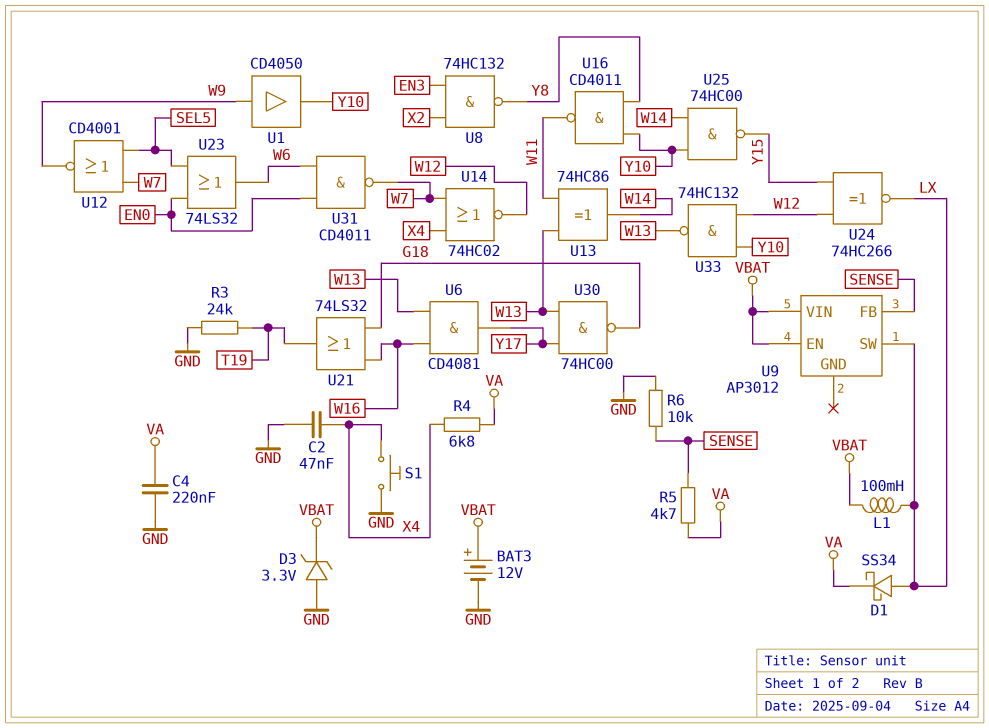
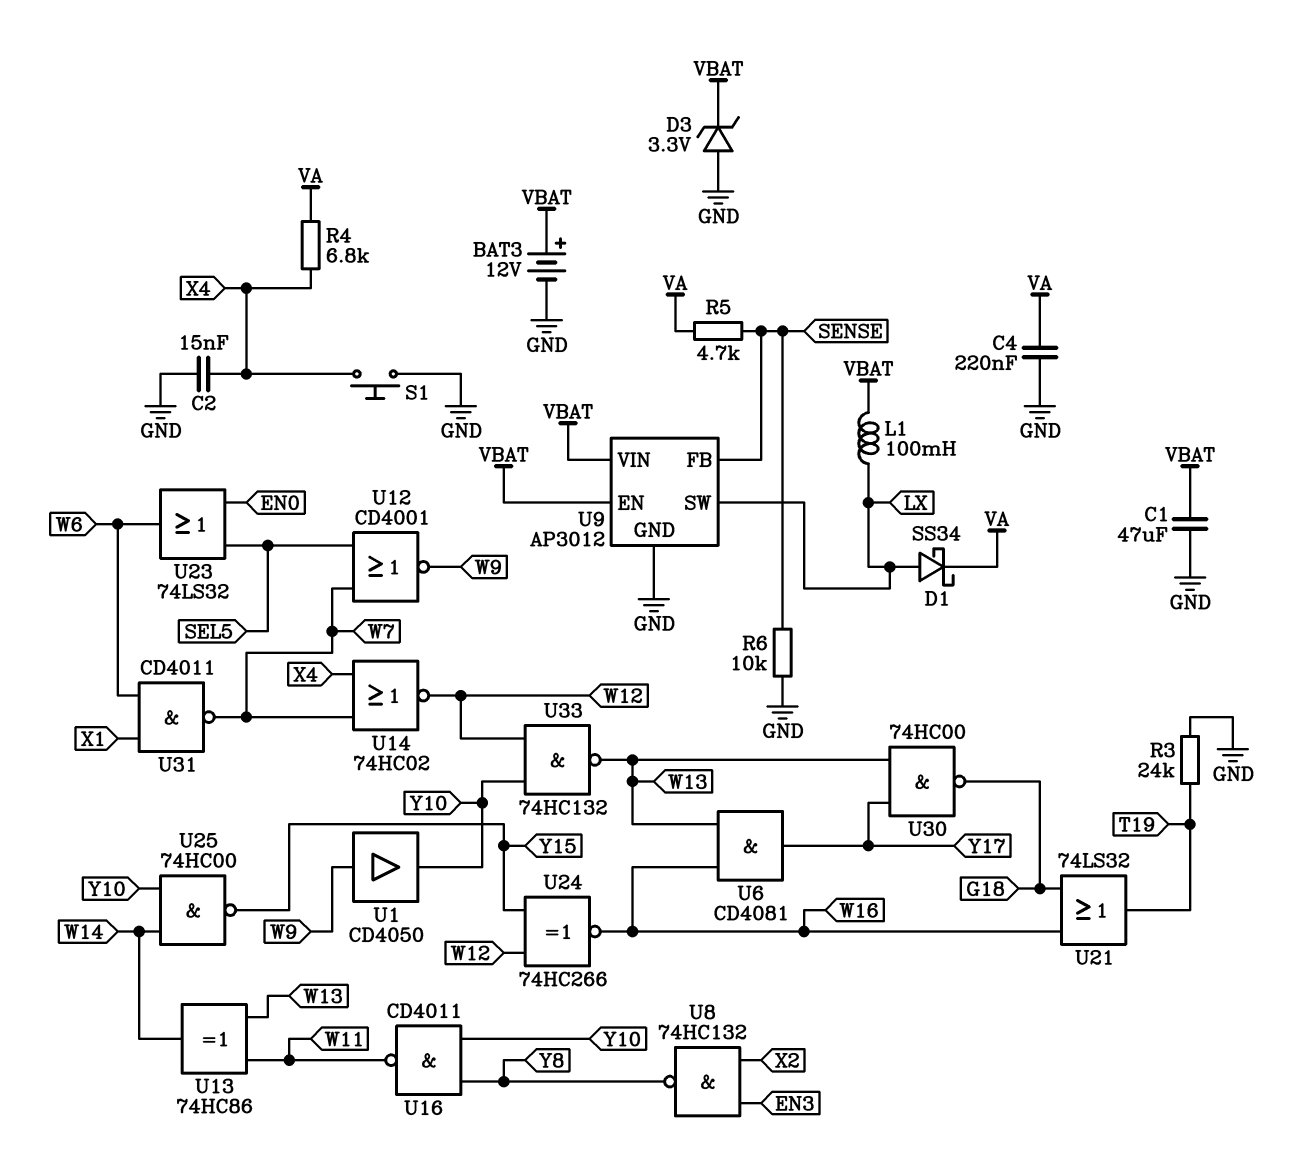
C1: none -> 47uF (GND, VBAT)
C2: 47nF (GND, X4) -> 15nF (GND, X4)
U9 pin GND: none -> GND
U24: XNOR 74HC266 (in W12, in Y15, out LX) -> XNOR 74HC266 (in W12, in Y15, out W16)
U31: NAND CD4011 (in EN0, in W6, out W7) -> NAND CD4011 (in W6, in X1, out W7)

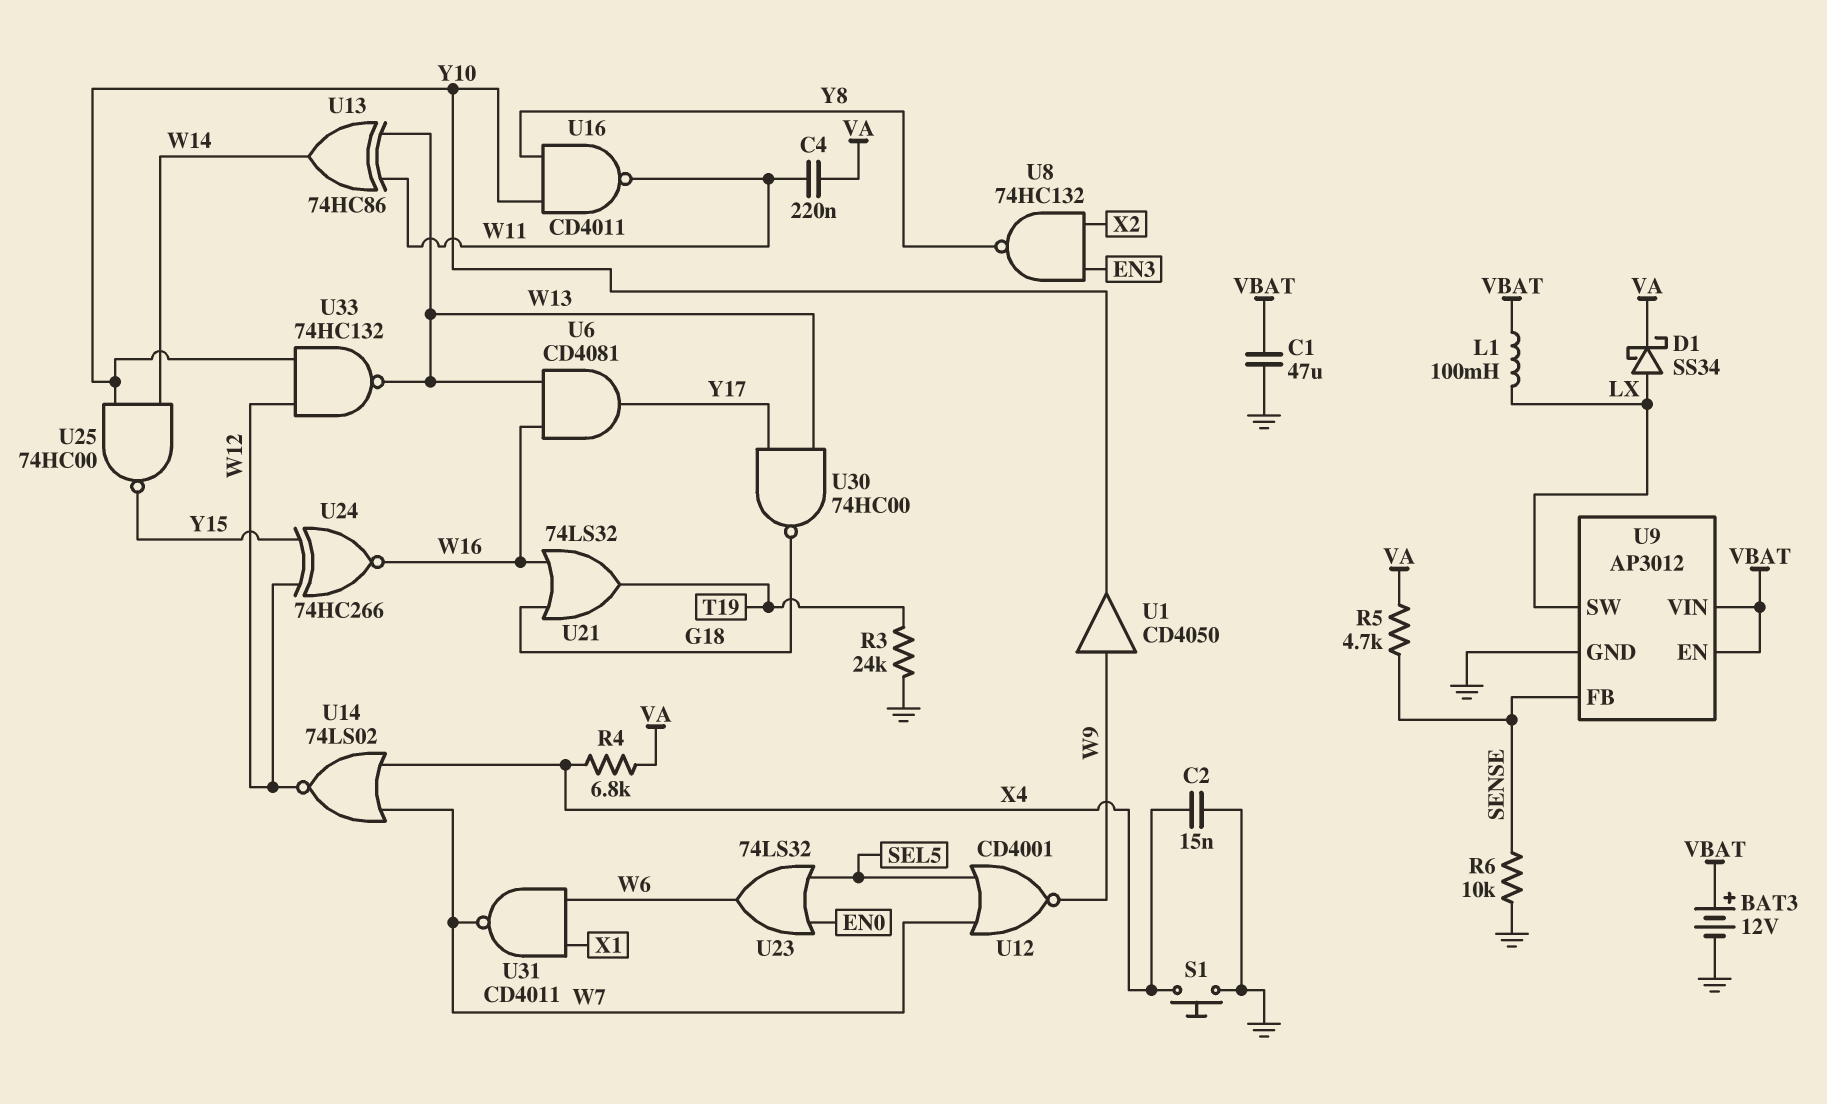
C4: 220nF (GND, VA) -> 220nF (VA, W11)
D3: zener 3.3V (A GND, K VBAT) -> none
U14: NOR 74HC02 (in W7, in X4, out W12) -> NOR 74LS02 (in W7, in X4, out W12)

